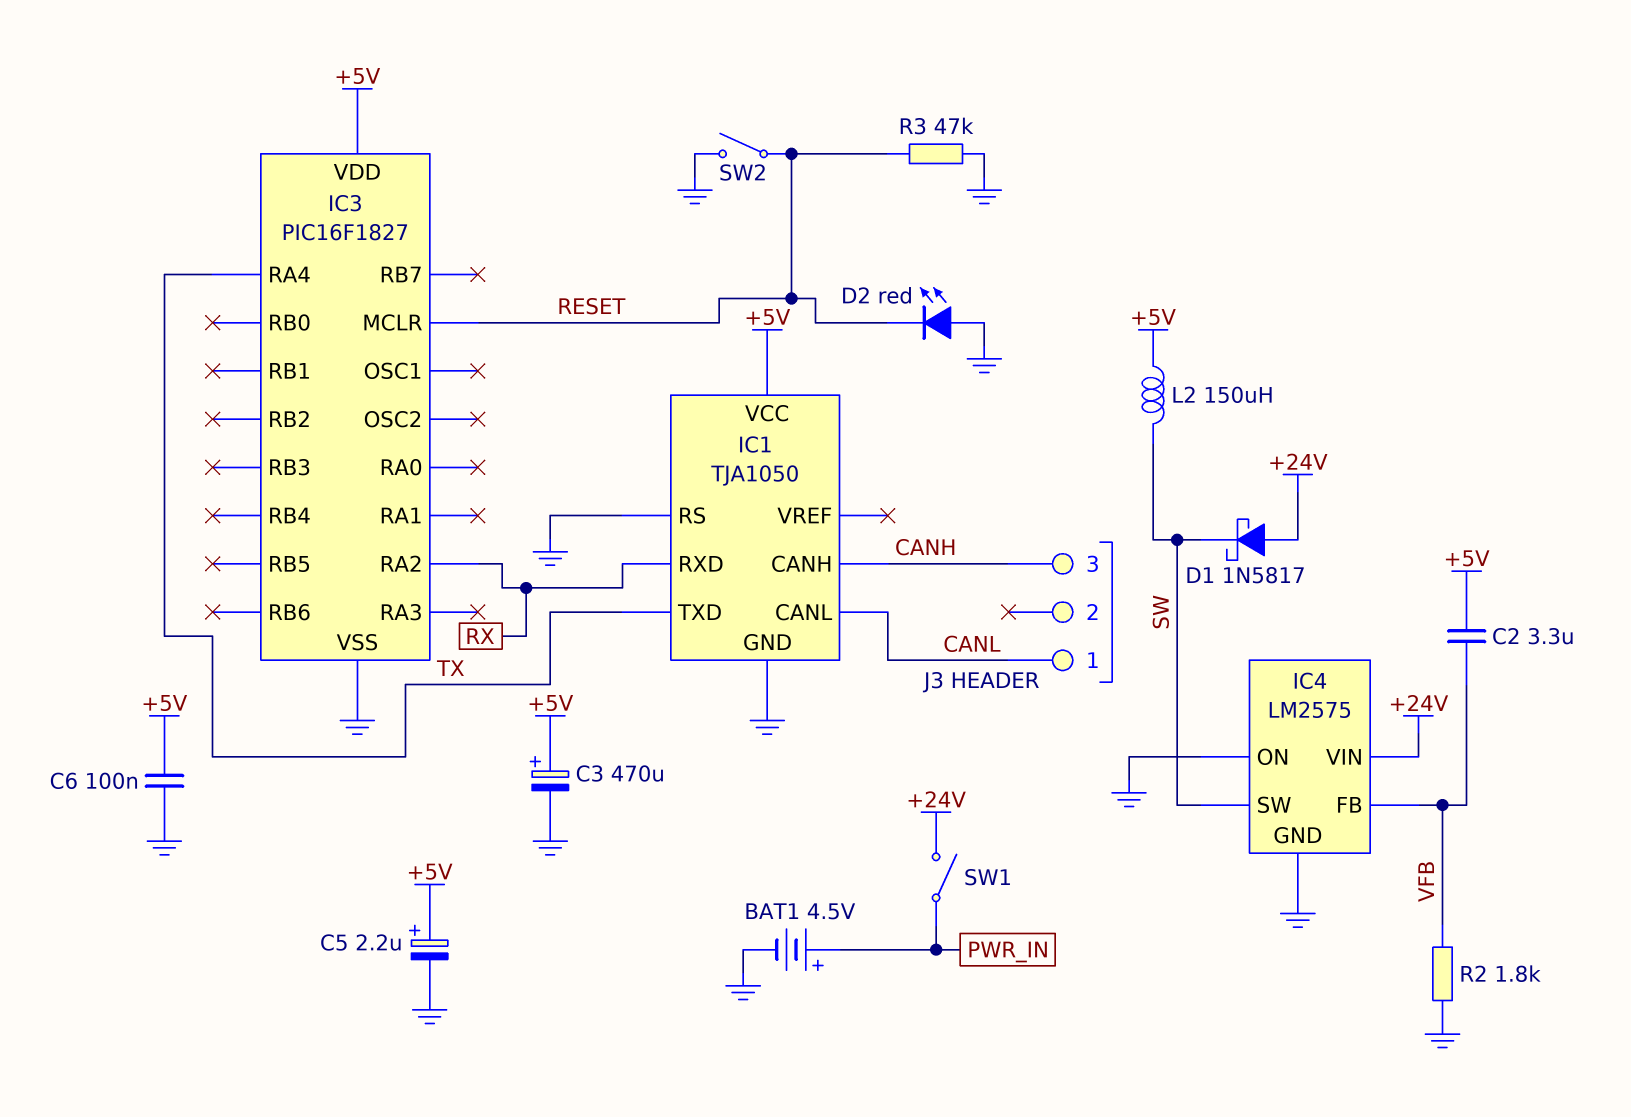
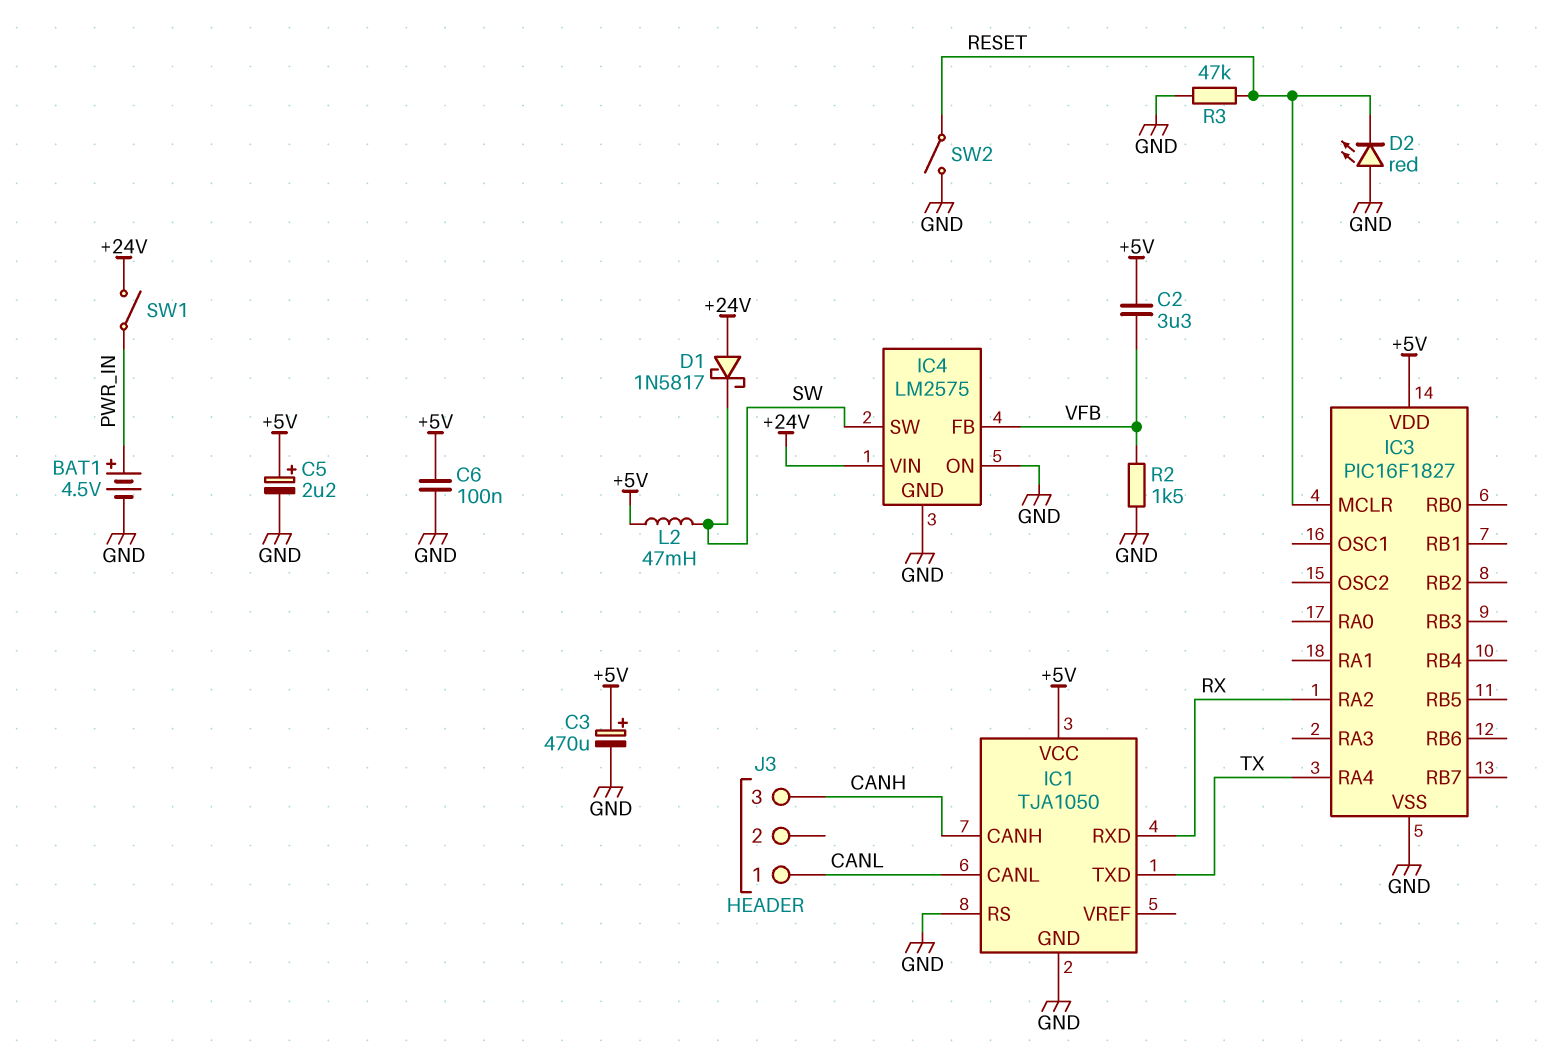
L2: 150uH (+5V, SW) -> 47mH (+5V, SW)
R2: 1.8k (GND, VFB) -> 1.5k (GND, VFB)

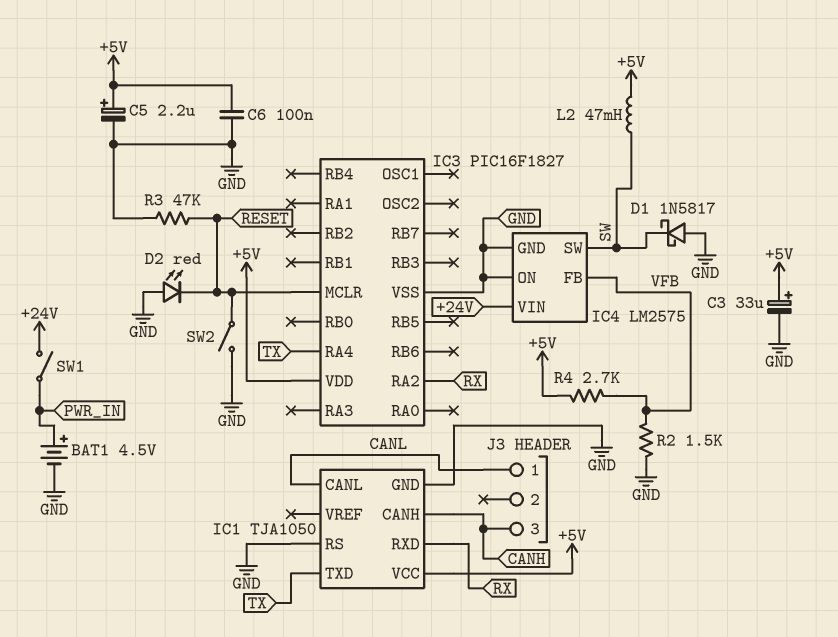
C2: 3.3uF (+5V, VFB) -> none
C3: 470uF (plus +5V, minus GND) -> 33uF (plus +5V, minus GND)
D1: schottky 1N5817 (A +24V, K SW) -> schottky 1N5817 (A GND, K SW)
R4: none -> 2.7k (+5V, VFB)

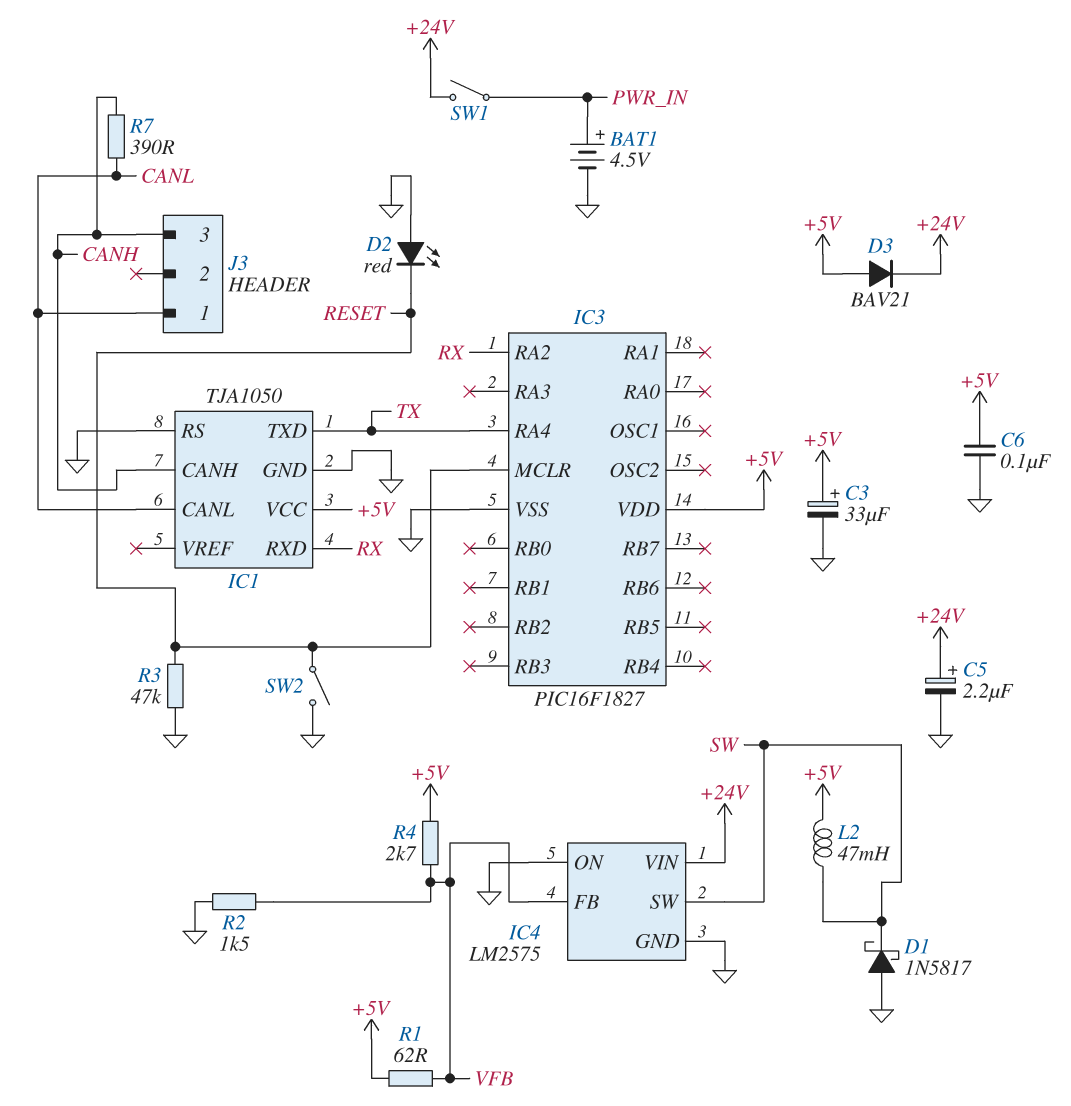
C5: 2.2uF (plus +5V, minus GND) -> 2.2uF (plus +24V, minus GND)
D3: none -> diode BAV21 (A +5V, K +24V)
R1: none -> 62 (+5V, VFB)
R7: none -> 390 (CANH, CANL)

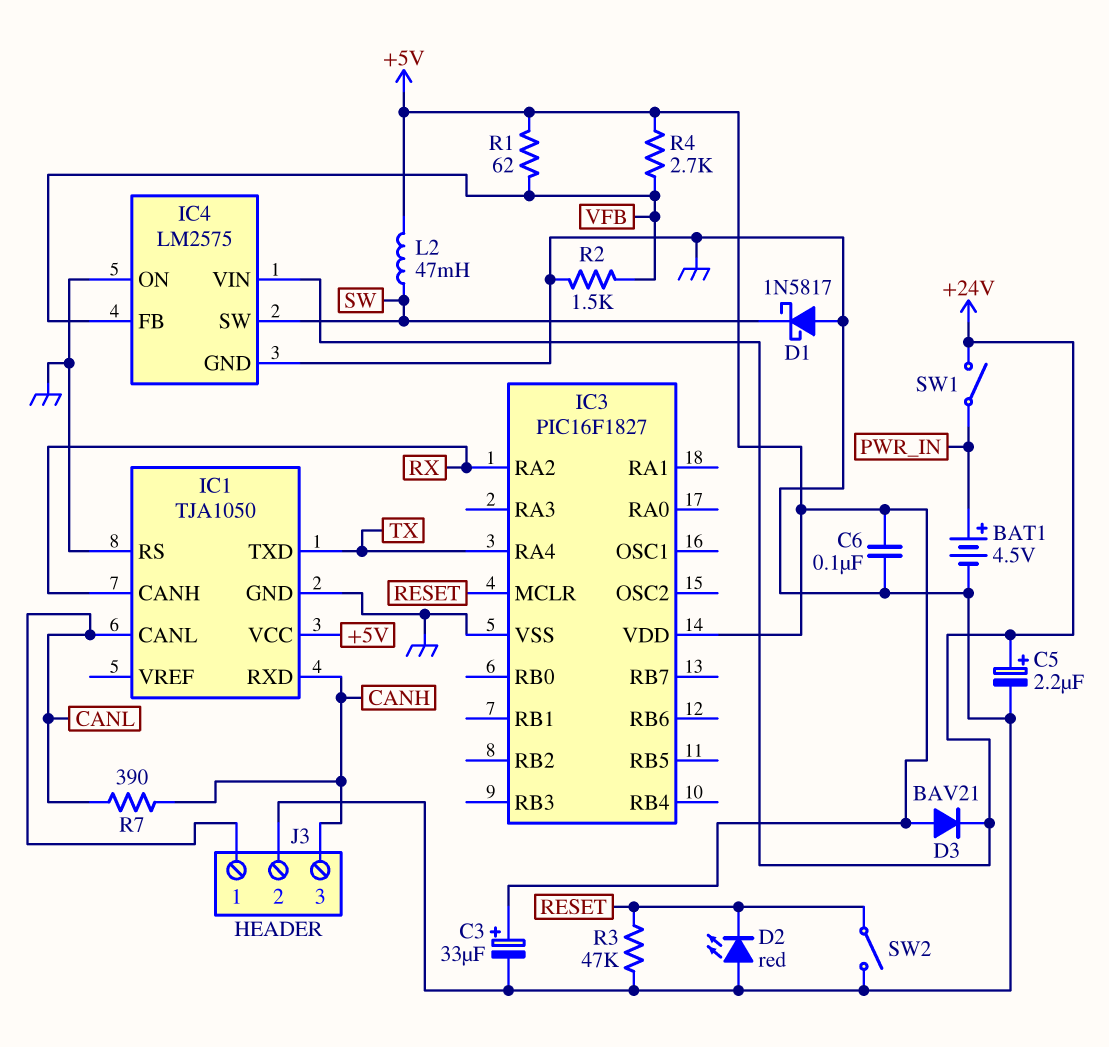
IC1 pin CANH: CANH -> RX
IC1 pin RXD: RX -> CANH
J3 pin 2: none -> GND

